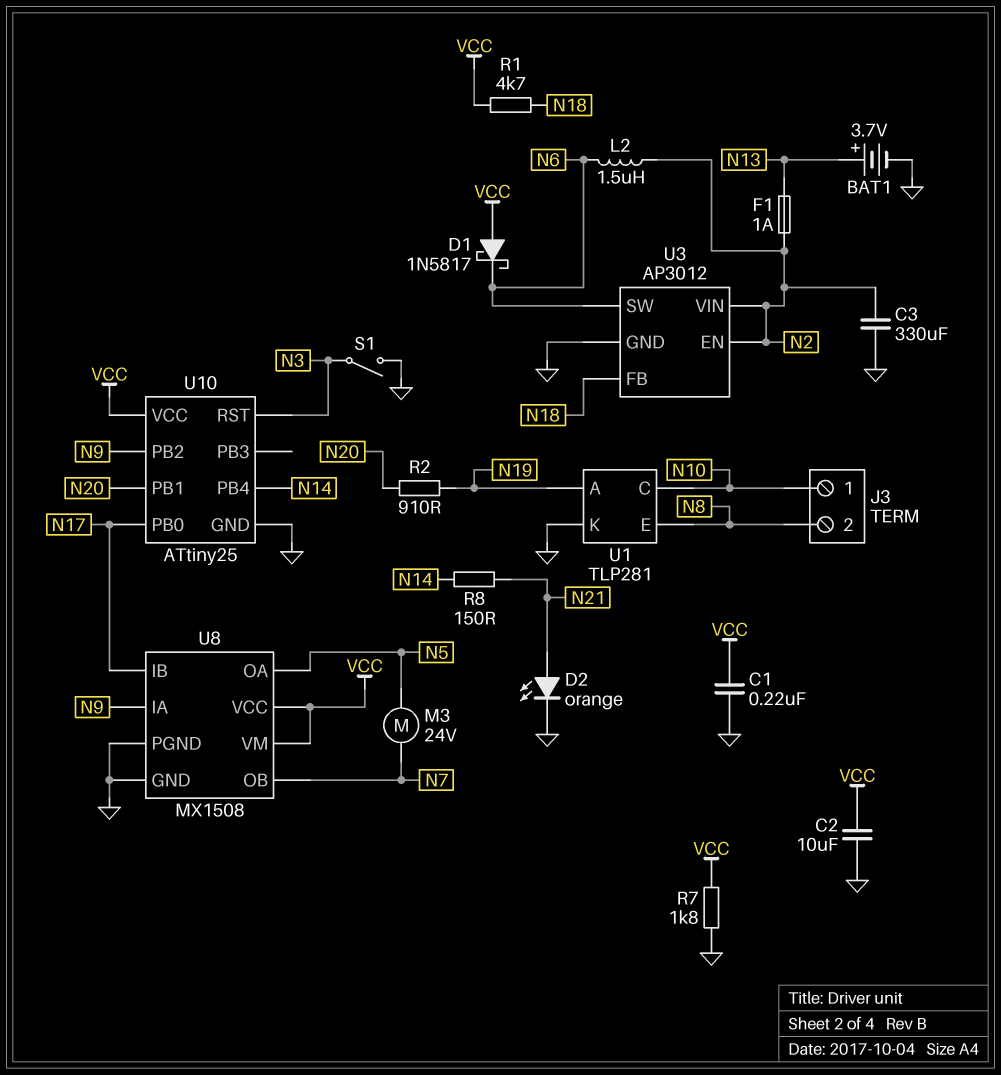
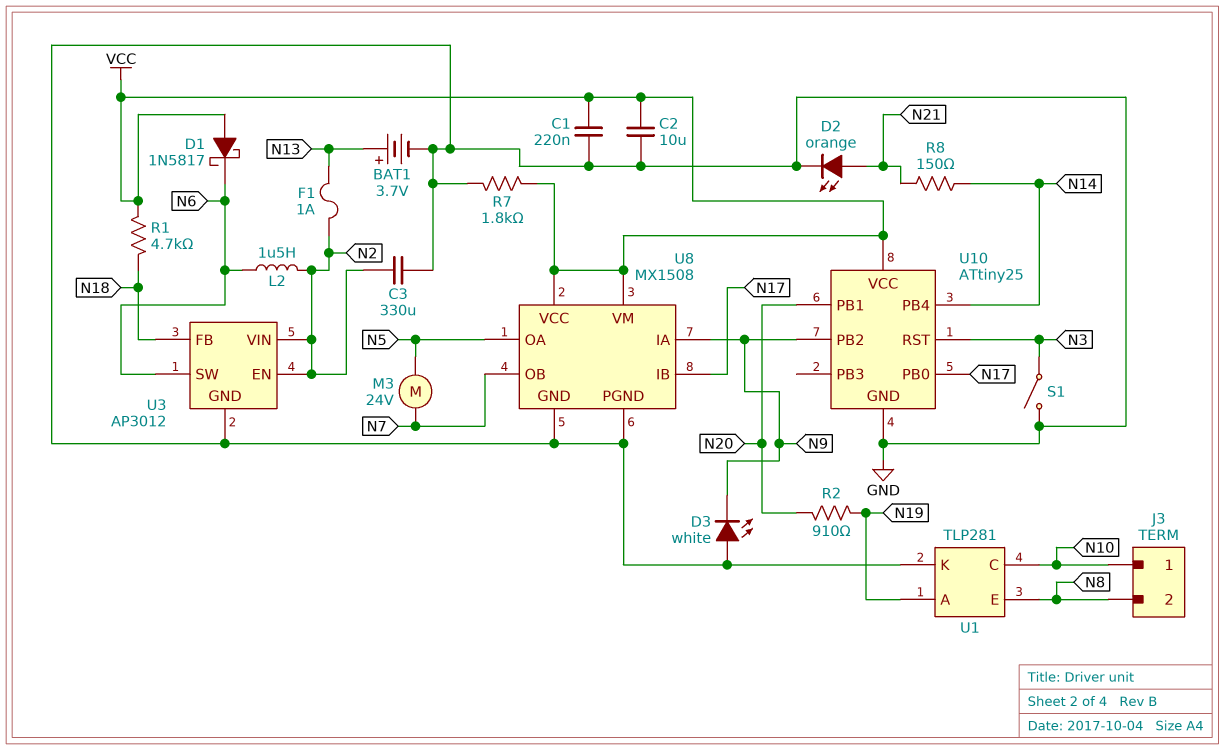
D3: none -> LED white (A GND, K N9)

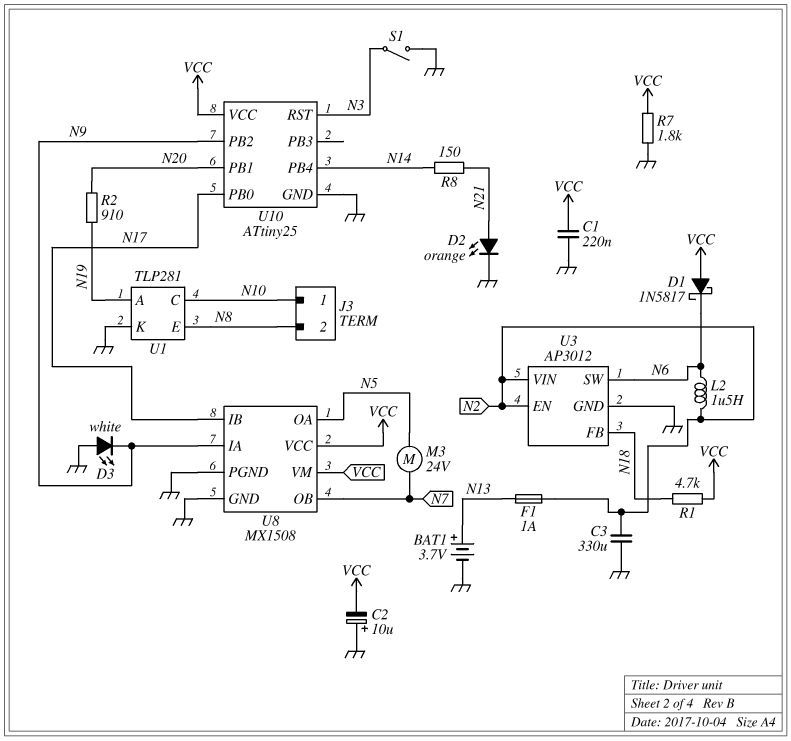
C2: 10uF (GND, VCC) -> 10uF (plus GND, minus VCC)

